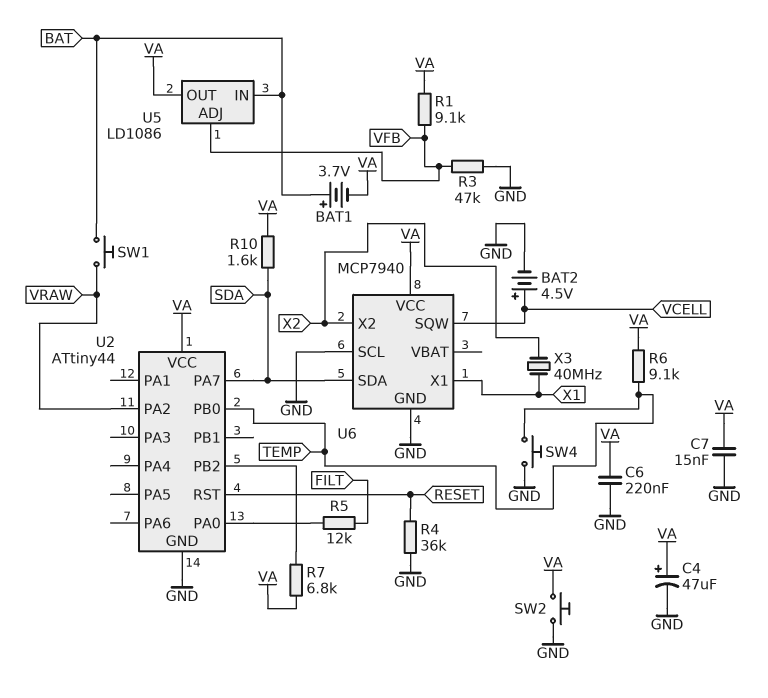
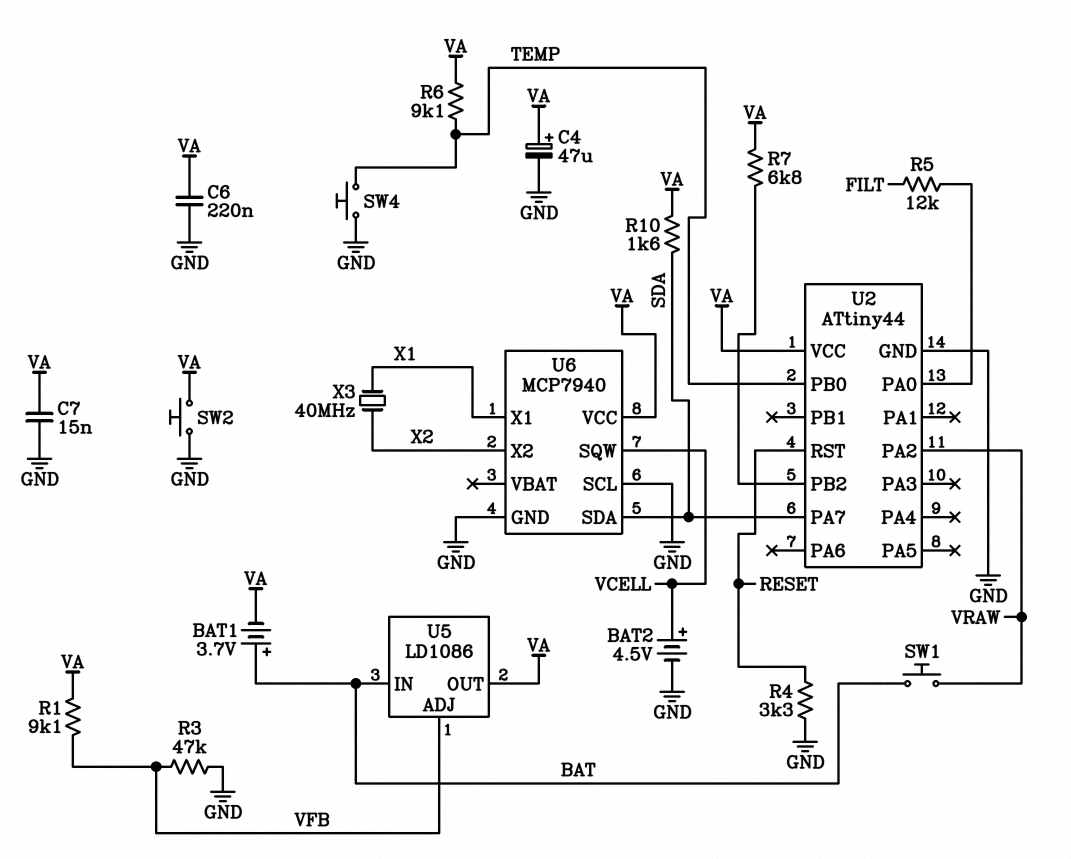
R4: 36k (GND, RESET) -> 3.3k (GND, RESET)

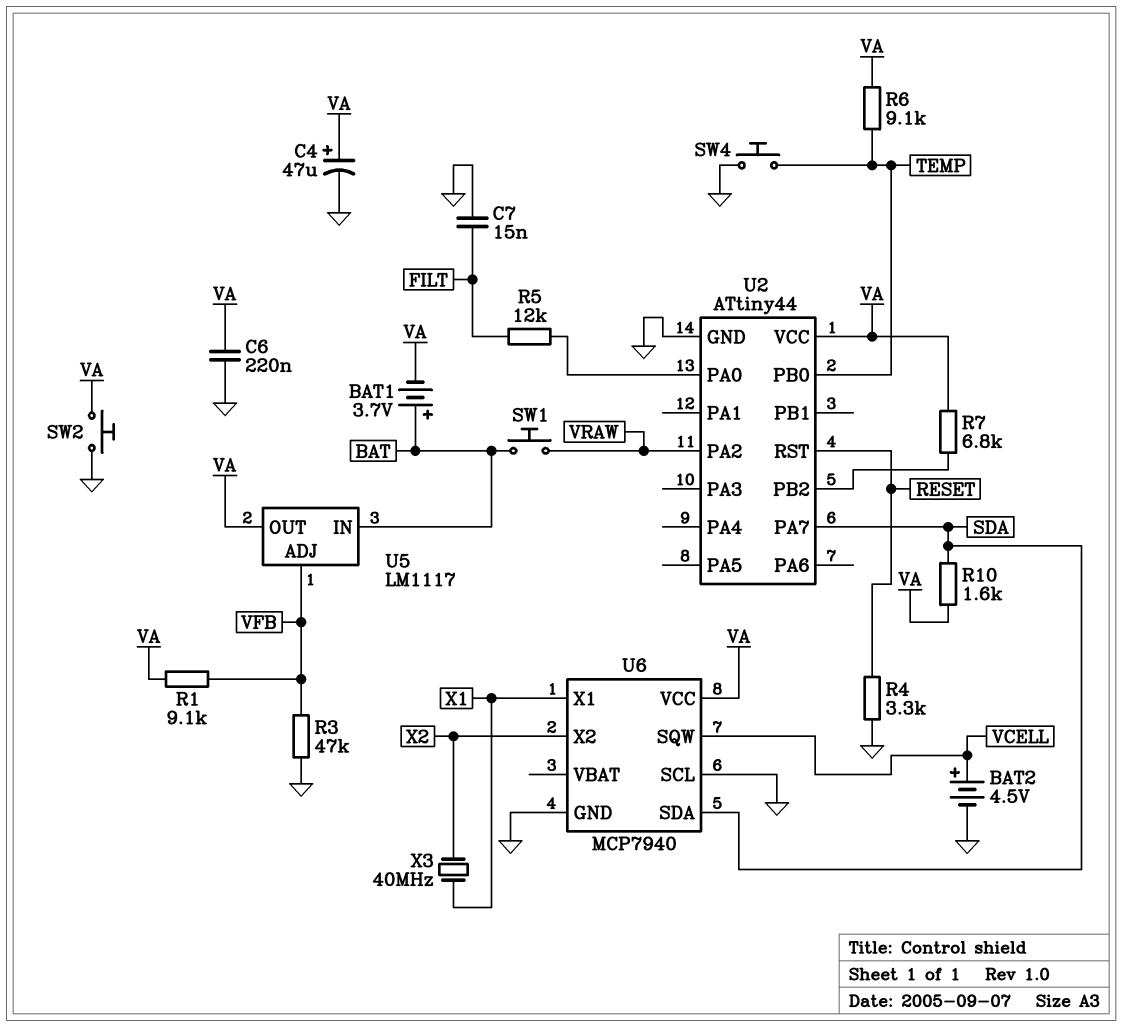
C7: 15nF (GND, VA) -> 15nF (FILT, GND)
U5: LD1086 -> LM1117

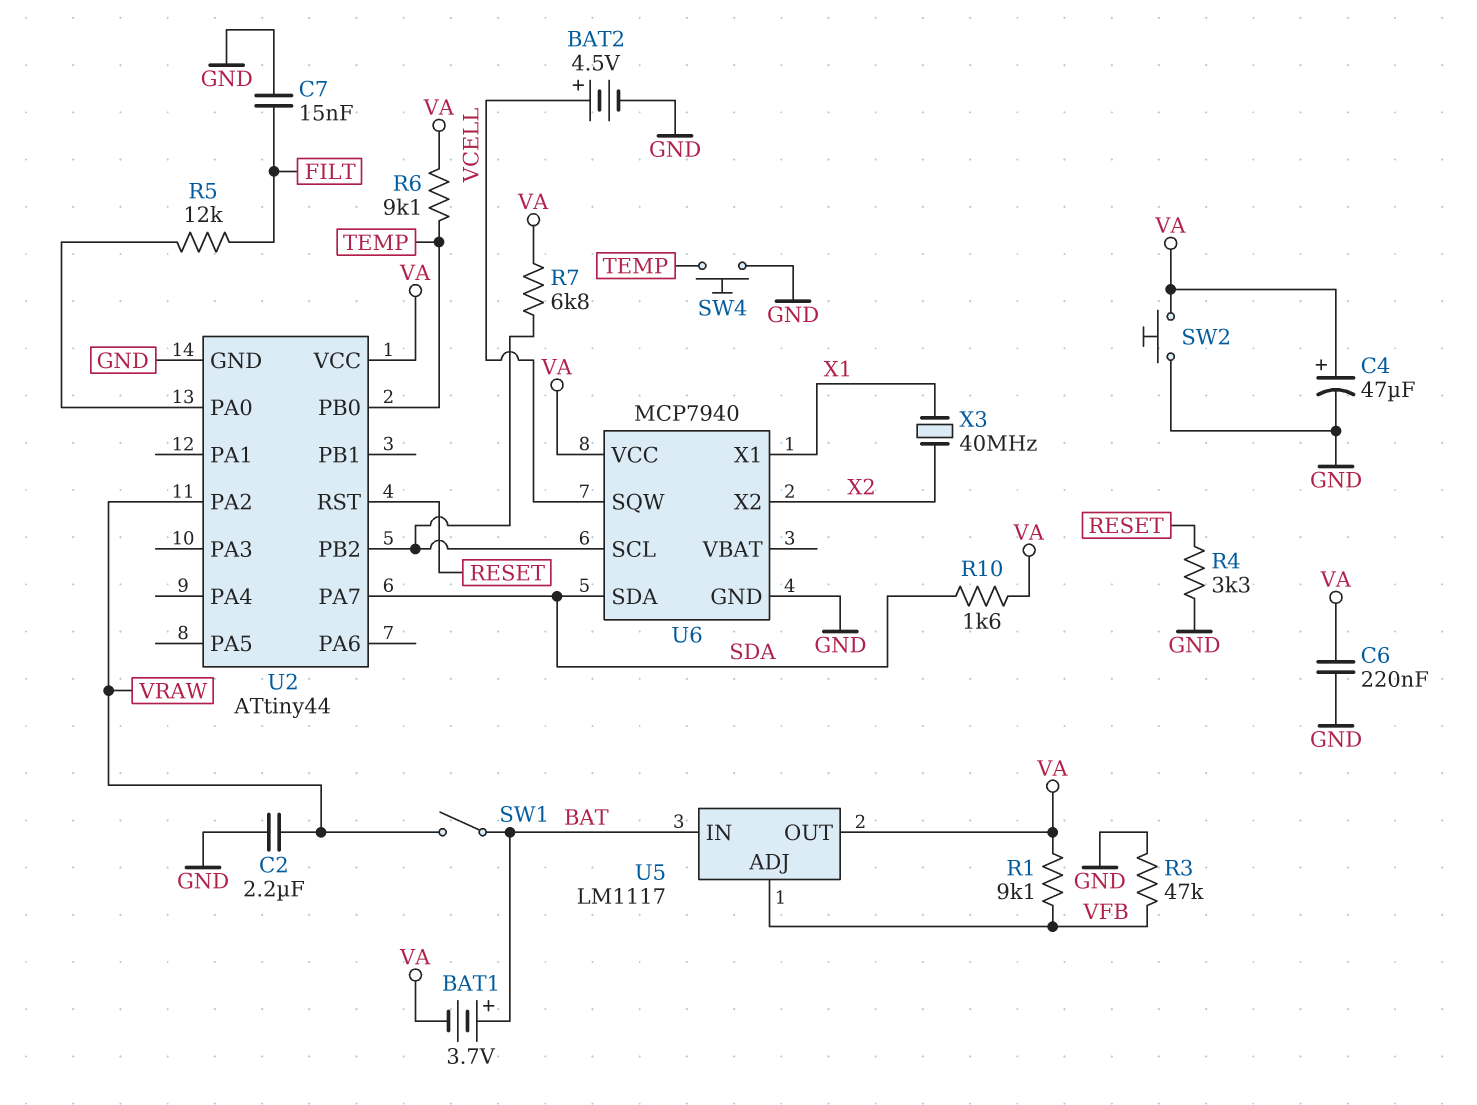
C2: none -> 2.2uF (GND, VRAW)
SW1: button (BAT, VRAW) -> switch (BAT, VRAW)
U6 pin SCL: GND -> U2/PB2

